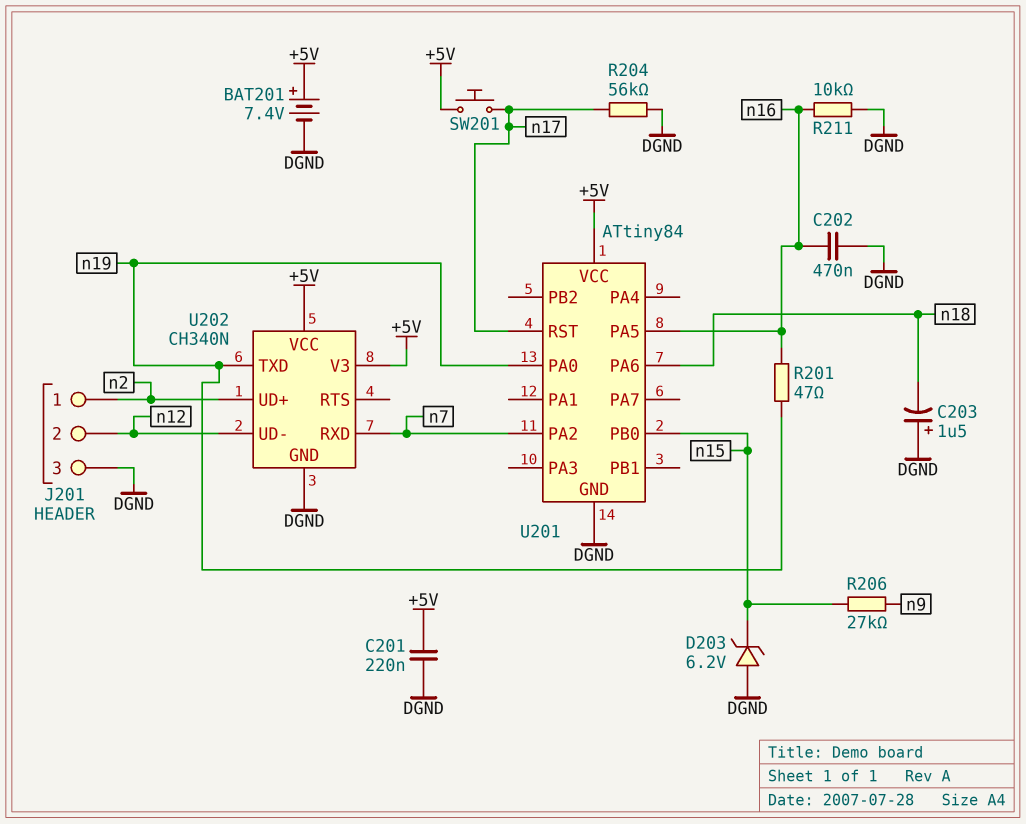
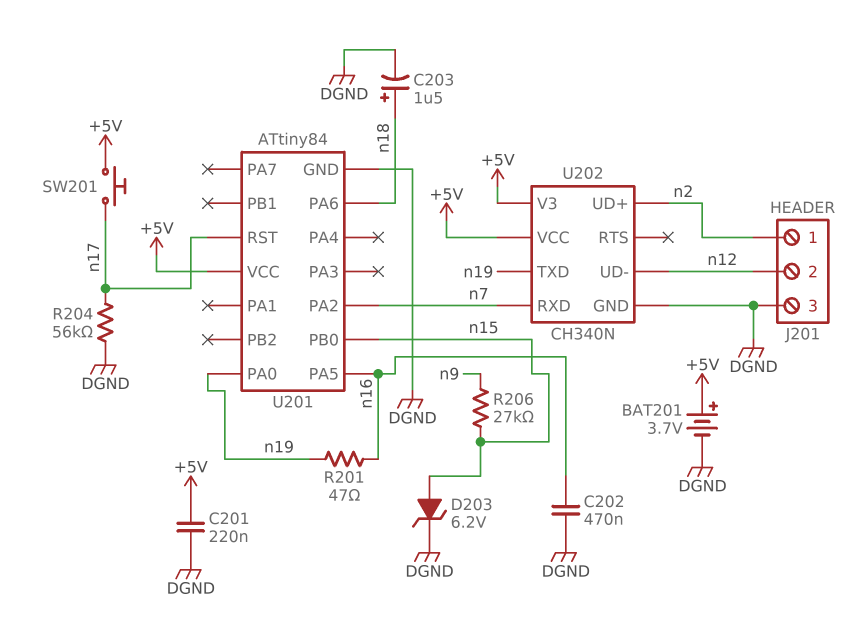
BAT201: 7.4V (plus +5V, minus DGND) -> 3.7V (plus +5V, minus DGND)
C203: 1.5uF (plus DGND, minus n18) -> 1.5uF (plus n18, minus DGND)
D203: zener 6.2V (A DGND, K n15) -> zener 6.2V (A n15, K DGND)
R211: 10k (DGND, n16) -> none

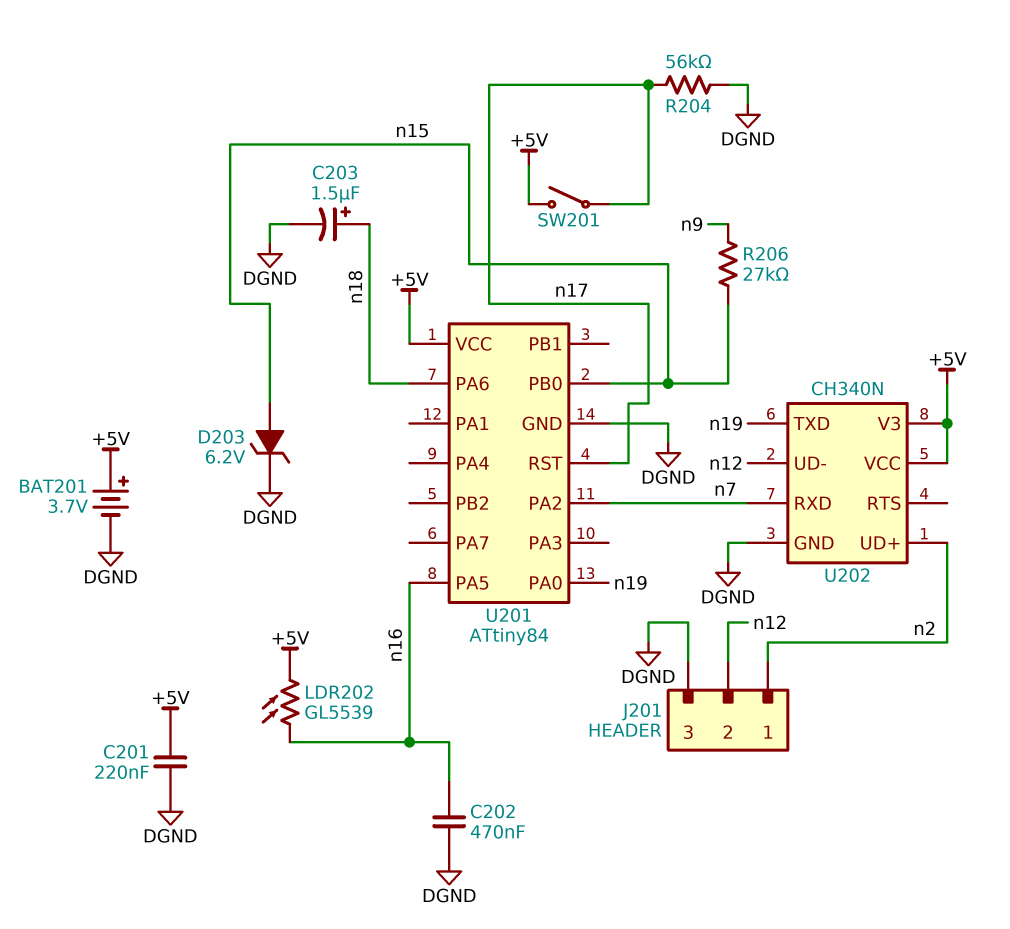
LDR202: none -> GL5539 (+5V, n16)
R201: 47 (n16, n19) -> none
SW201: button (+5V, n17) -> switch (+5V, n17)

